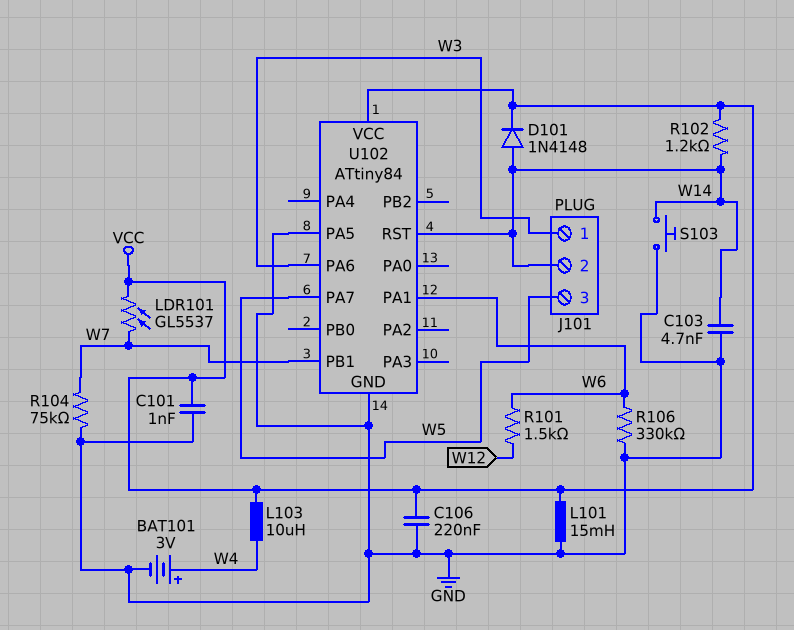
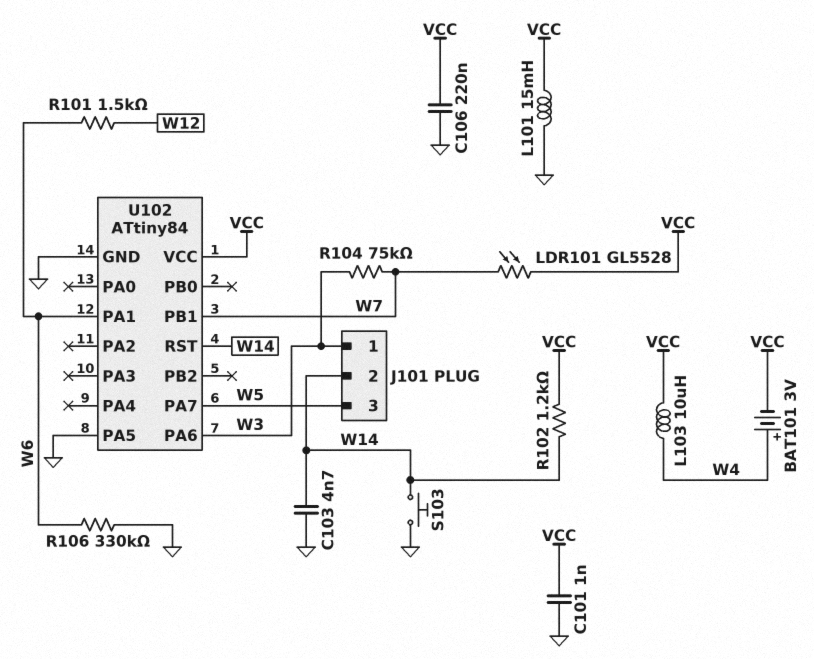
BAT101: 3V (plus W4, minus GND) -> 3V (plus W4, minus VCC)
D101: diode 1N4148 (A W14, K VCC) -> none
LDR101: GL5537 (VCC, W7) -> GL5528 (VCC, W7)
R104: 75k (GND, W7) -> 75k (W3, W7)

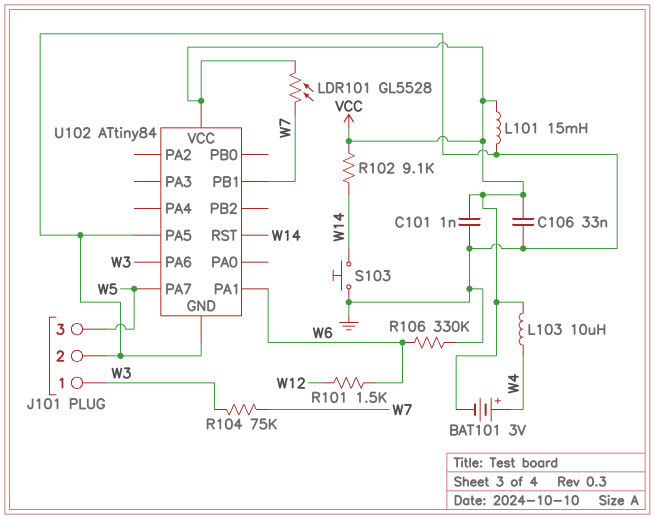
C103: 4.7nF (GND, W14) -> none
C106: 220nF (GND, VCC) -> 33nF (GND, VCC)
J101 pin 2: W14 -> GND
R102: 1.2k (VCC, W14) -> 9.1k (VCC, W14)

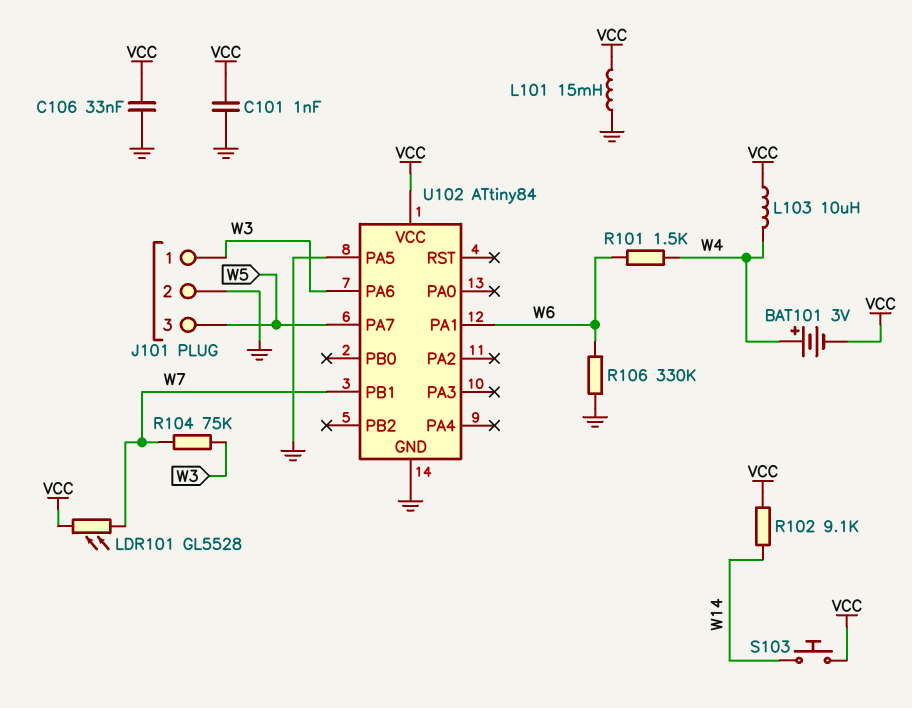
R101: 1.5k (W6, W12) -> 1.5k (W4, W6)
S103: button (GND, W14) -> button (VCC, W14)
U102 pin RST: W14 -> none

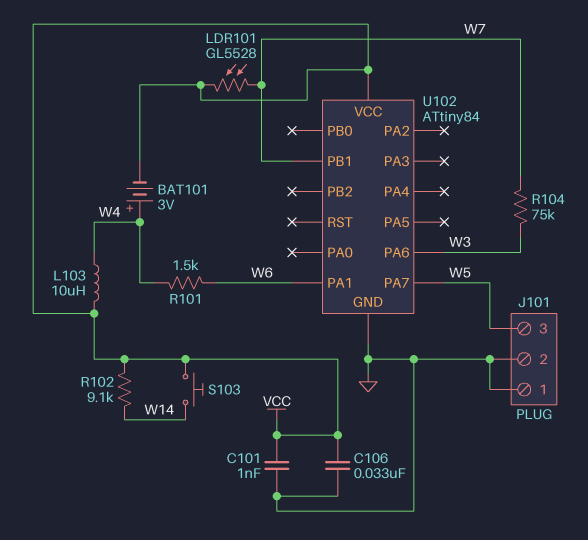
J101 pin 1: W3 -> GND
L101: 15mH (GND, VCC) -> none
R106: 330k (GND, W6) -> none
U102 pin PA5: GND -> none

